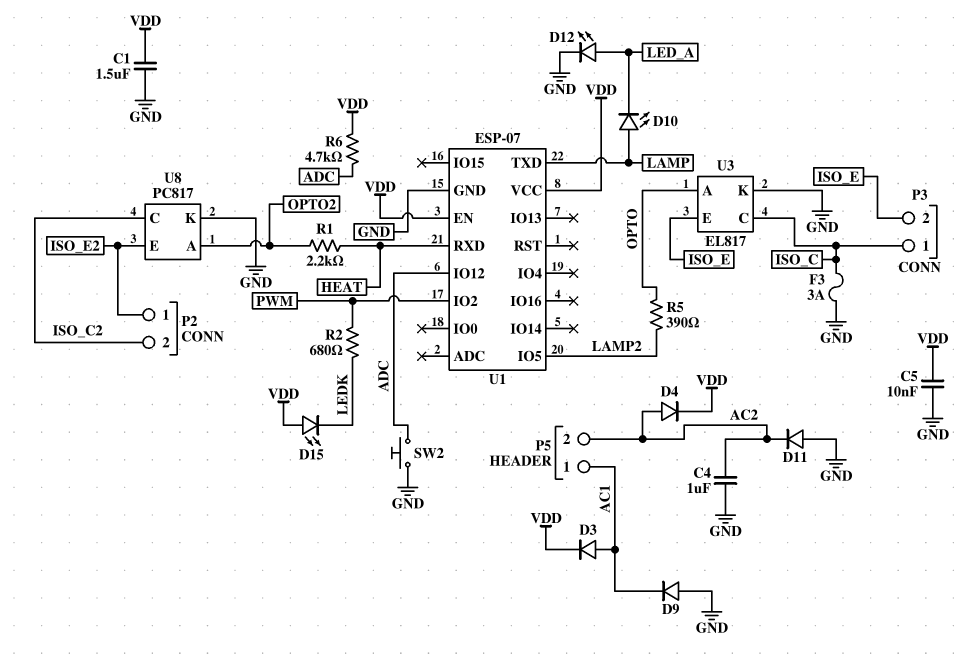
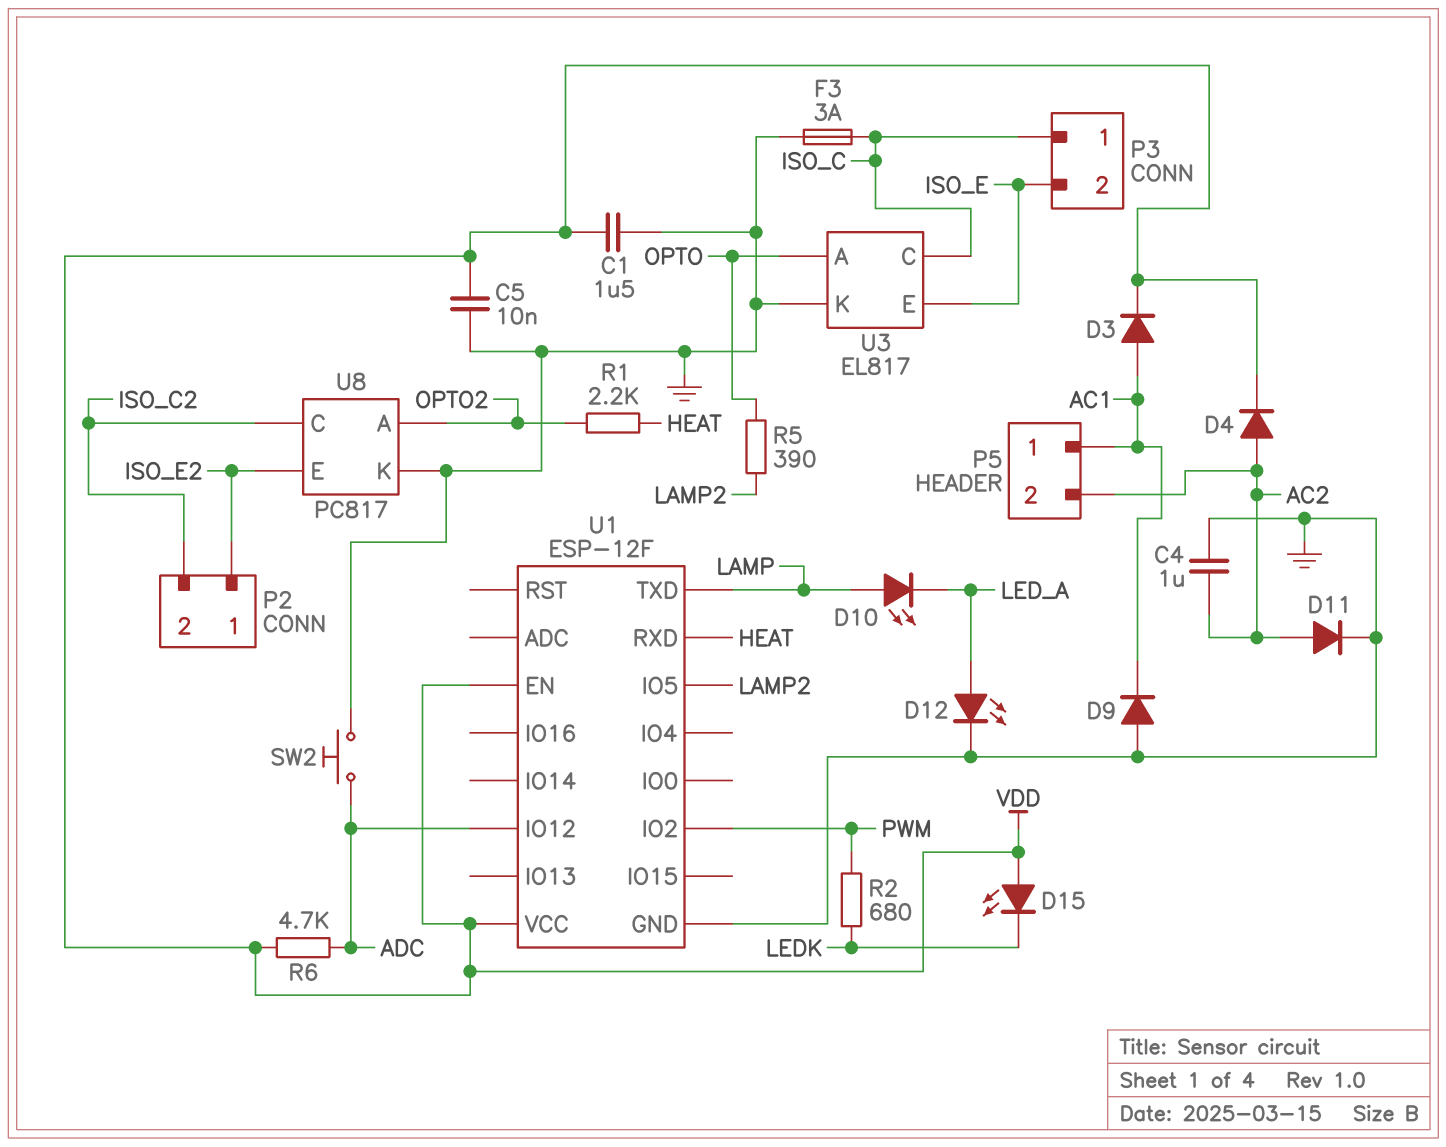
D11: diode (A GND, K AC2) -> diode (A AC2, K GND)
U1: ESP-07 -> ESP-12F

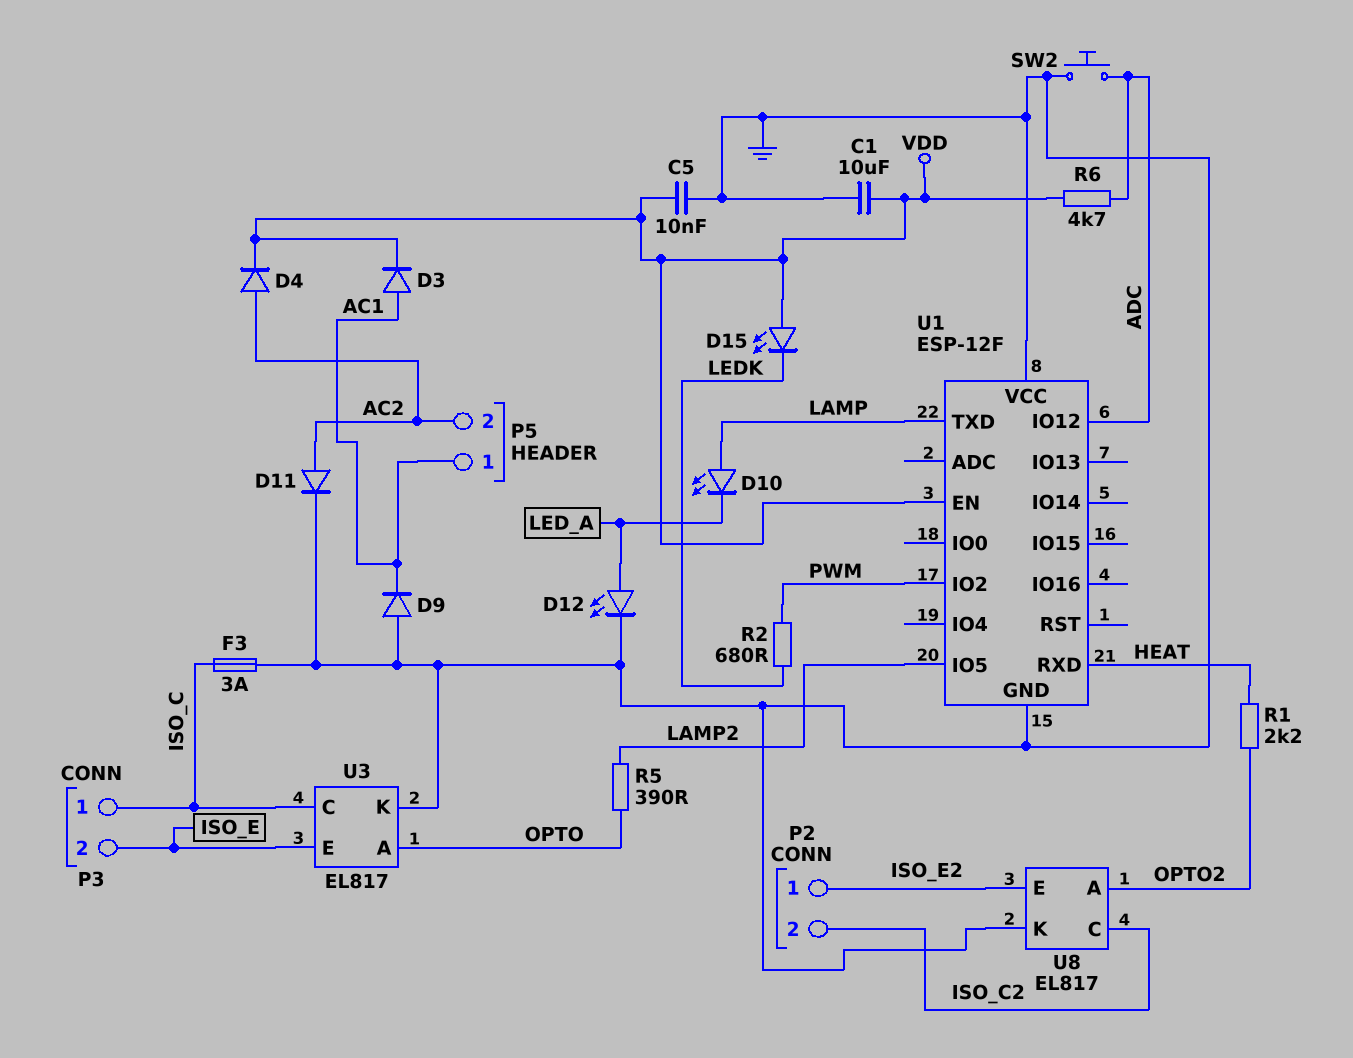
C1: 1.5uF (GND, VDD) -> 10uF (GND, VDD)
C4: 1uF (AC2, GND) -> none
U1 pin VCC: VDD -> GND
U8: PC817 -> EL817

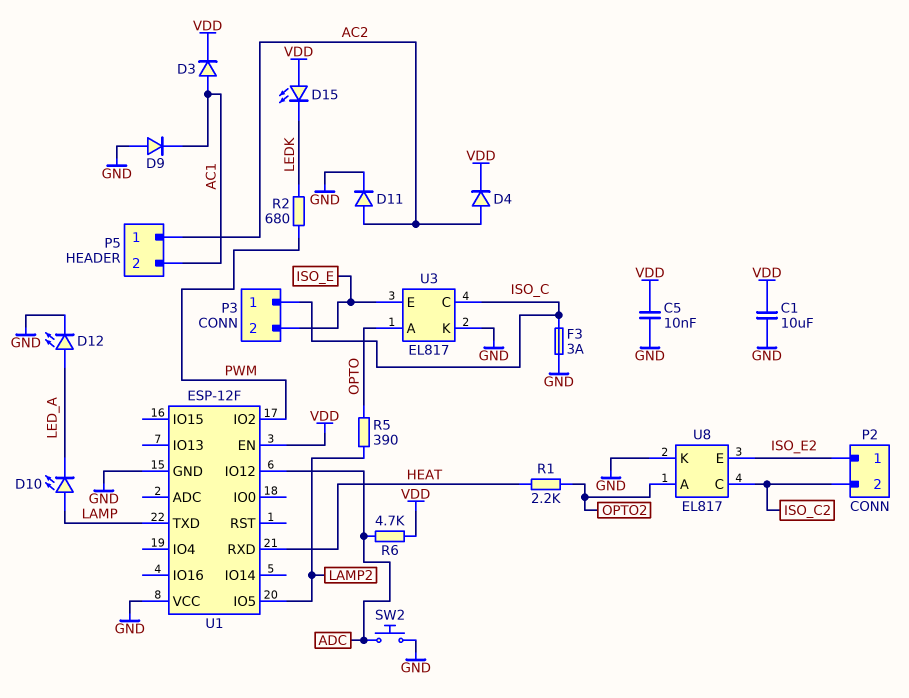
P5 pin 1: AC1 -> AC2
P5 pin 2: AC2 -> AC1

